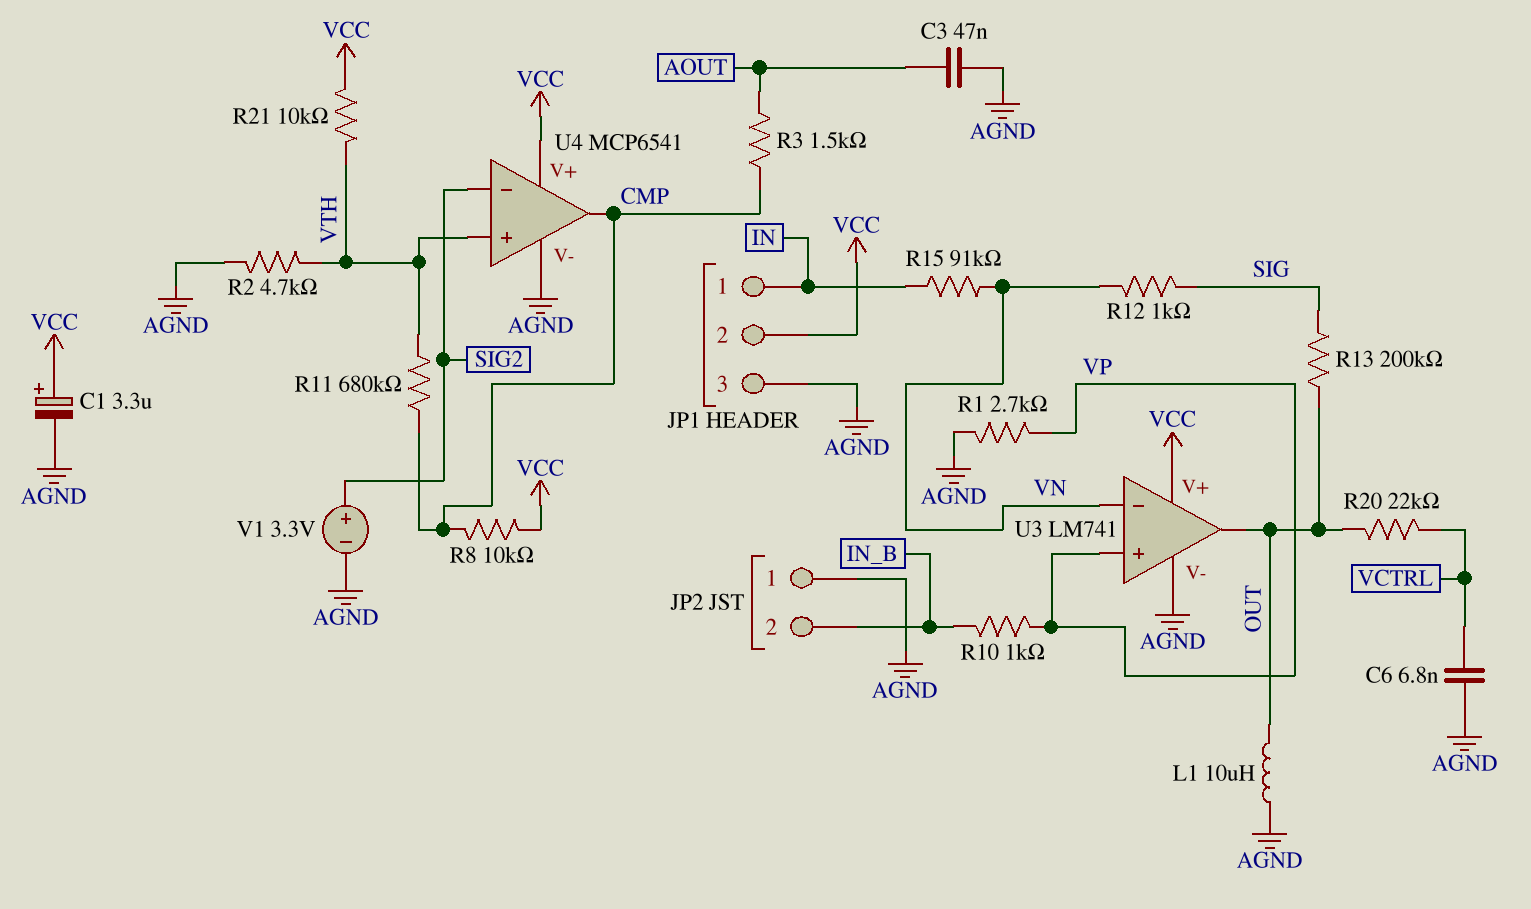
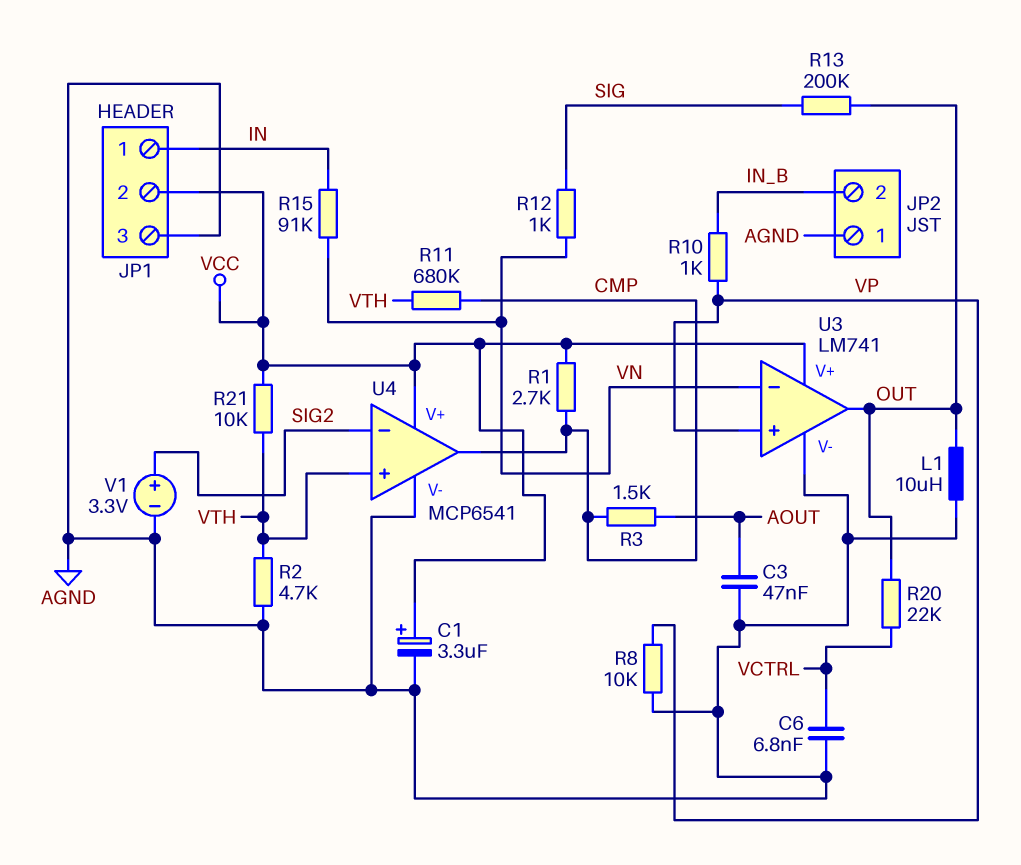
R1: 2.7k (AGND, VP) -> 2.7k (CMP, VCC)
R8: 10k (CMP, VCC) -> 10k (AGND, VP)

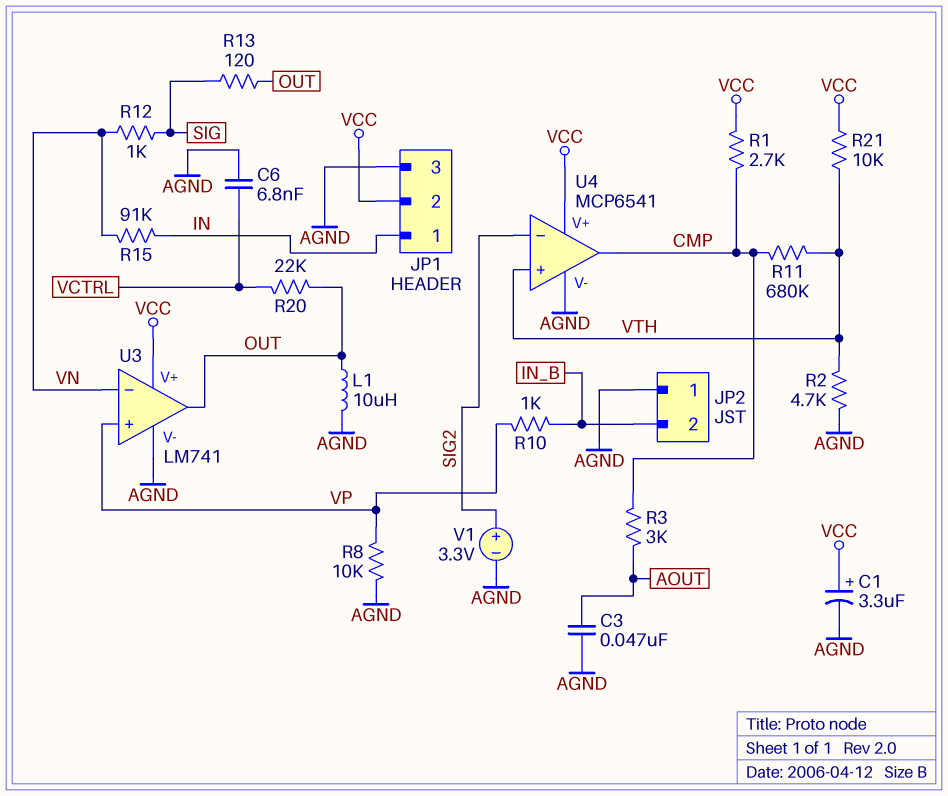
R3: 1.5k (AOUT, CMP) -> 3k (AOUT, CMP)
R13: 200k (OUT, SIG) -> 120 (OUT, SIG)

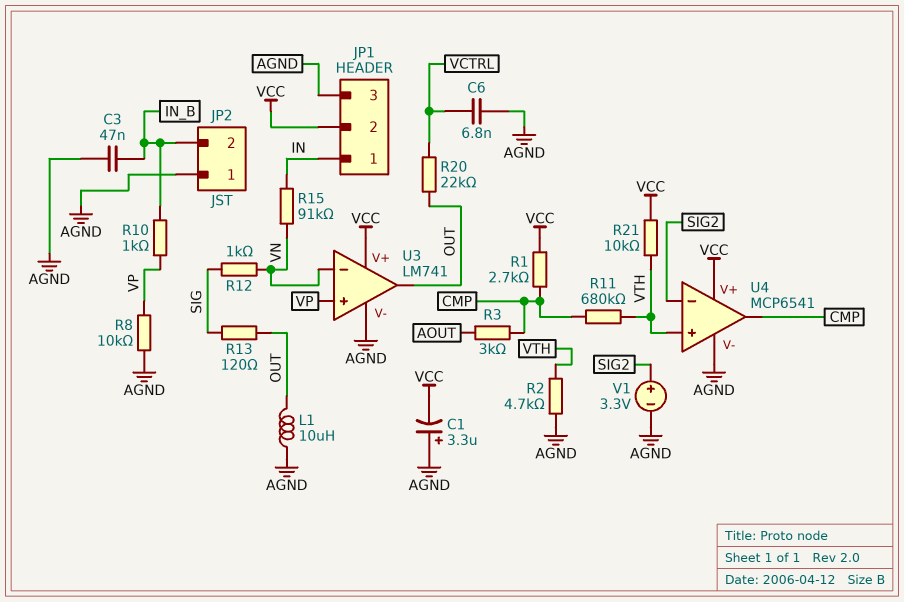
C1: 3.3uF (plus VCC, minus AGND) -> 3.3uF (plus AGND, minus VCC)
C3: 47nF (AGND, AOUT) -> 47nF (AGND, IN_B)

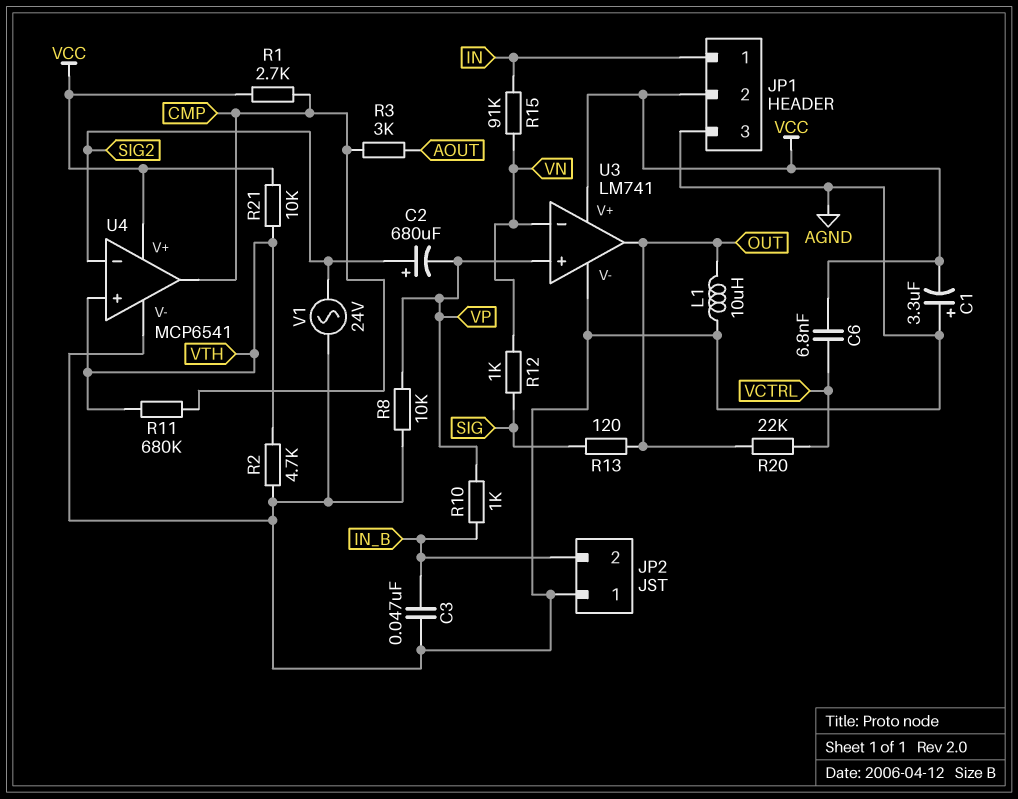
C2: none -> 680uF (plus SIG2, minus VP)
C6: 6.8nF (AGND, VCTRL) -> 6.8nF (VCC, VCTRL)
V1: 3.3V (plus SIG2, minus AGND) -> AC 24V (AGND, SIG2)

